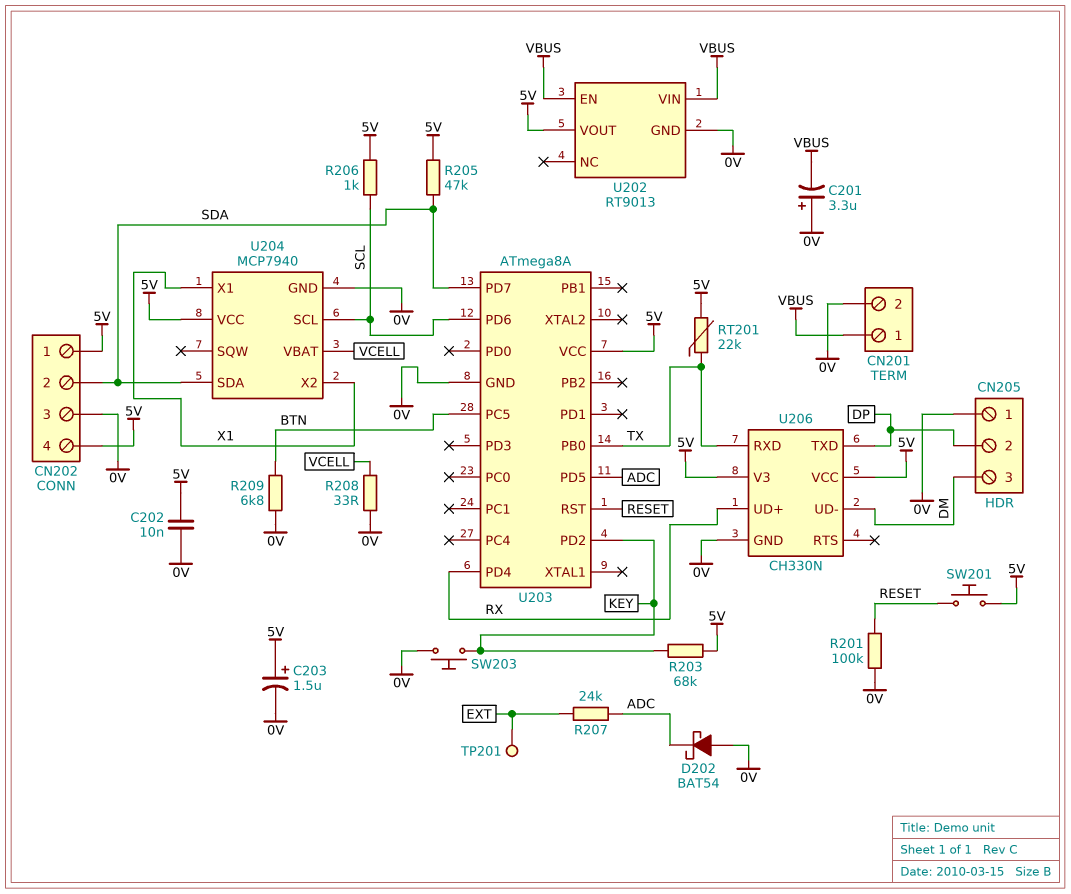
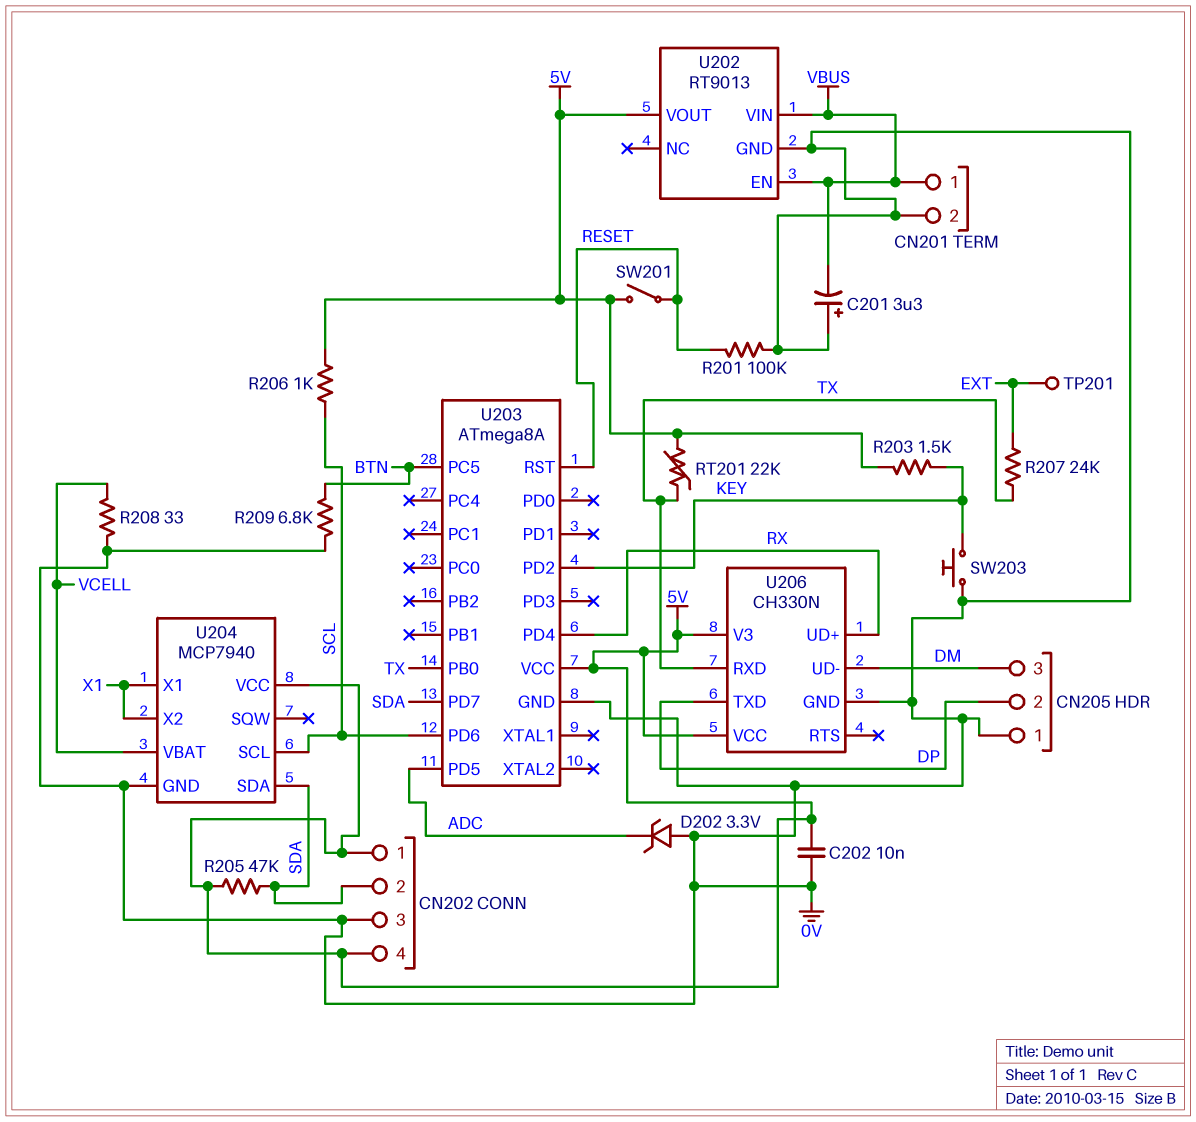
C203: 1.5uF (plus 5V, minus 0V) -> none
D202: schottky BAT54 (A 0V, K ADC) -> zener 3.3V (A 0V, K ADC)
R203: 68k (5V, KEY) -> 1.5k (5V, KEY)
R207: 24k (ADC, EXT) -> 24k (EXT, TX)
SW201: button (5V, RESET) -> switch (5V, RESET)

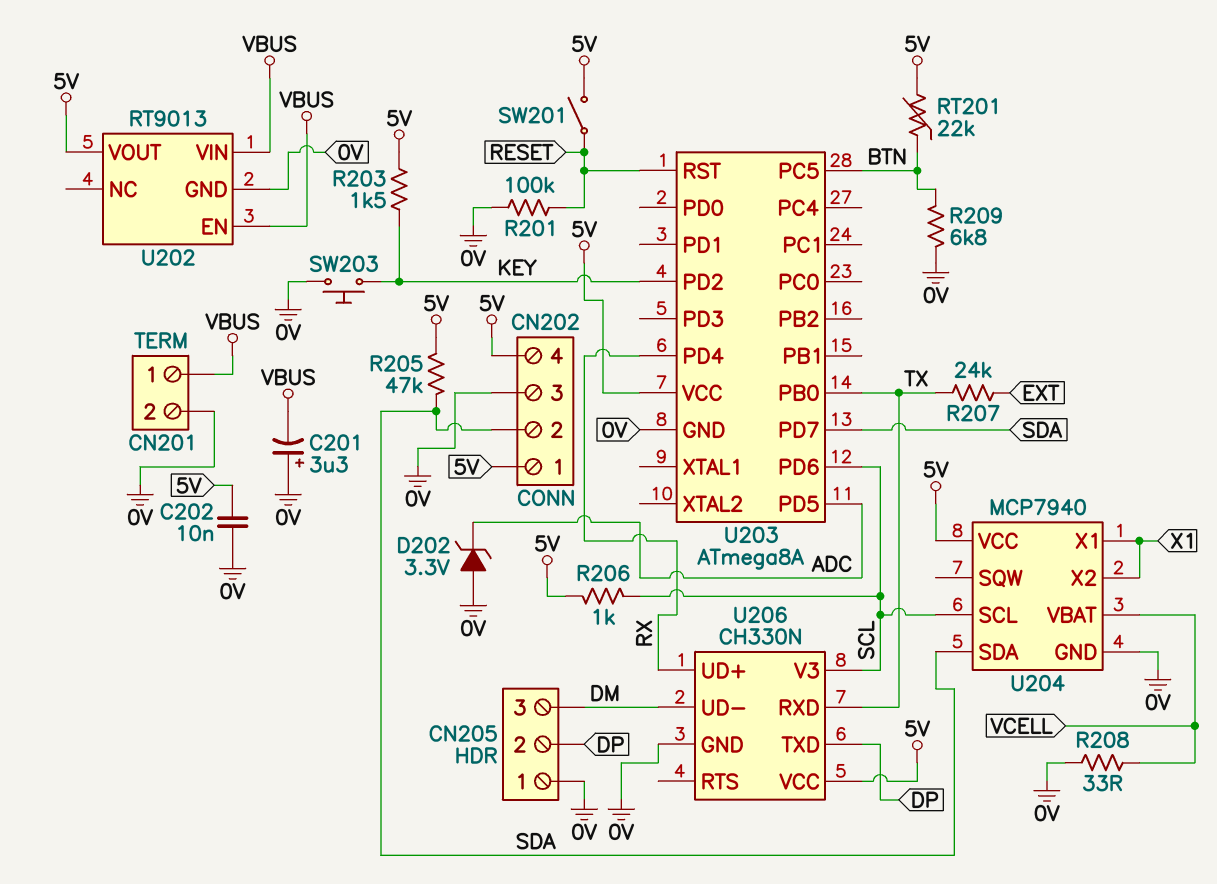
RT201: 22k (5V, TX) -> 22k (5V, BTN)
TP201: test point (EXT) -> none
U206 pin V3: 5V -> SCL

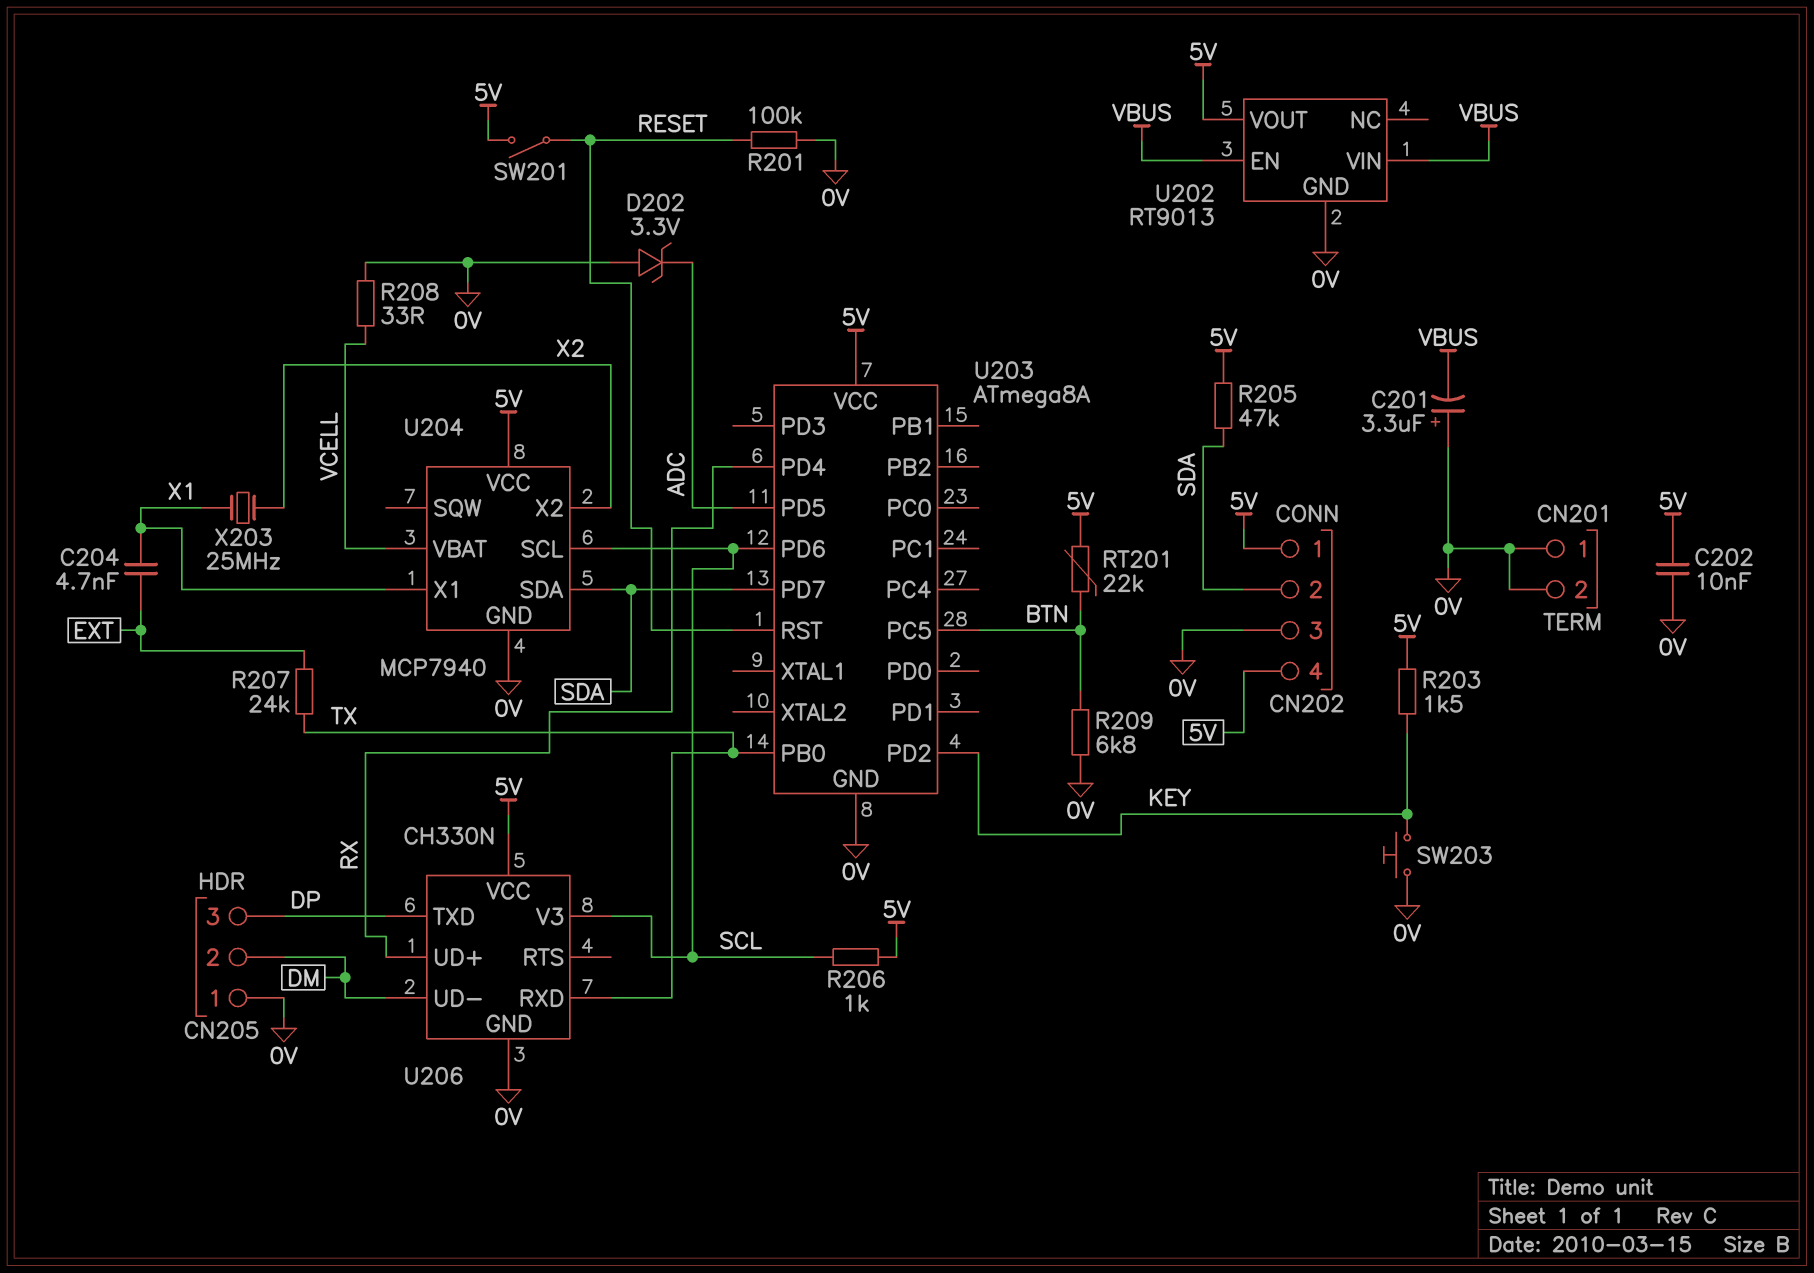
C204: none -> 4.7nF (EXT, X1)
CN201 pin 1: VBUS -> 0V
CN205 pin 2: DP -> DM
CN205 pin 3: DM -> DP
U204 pin X2: X1 -> X2
X203: none -> 25MHz (X1, X2)

